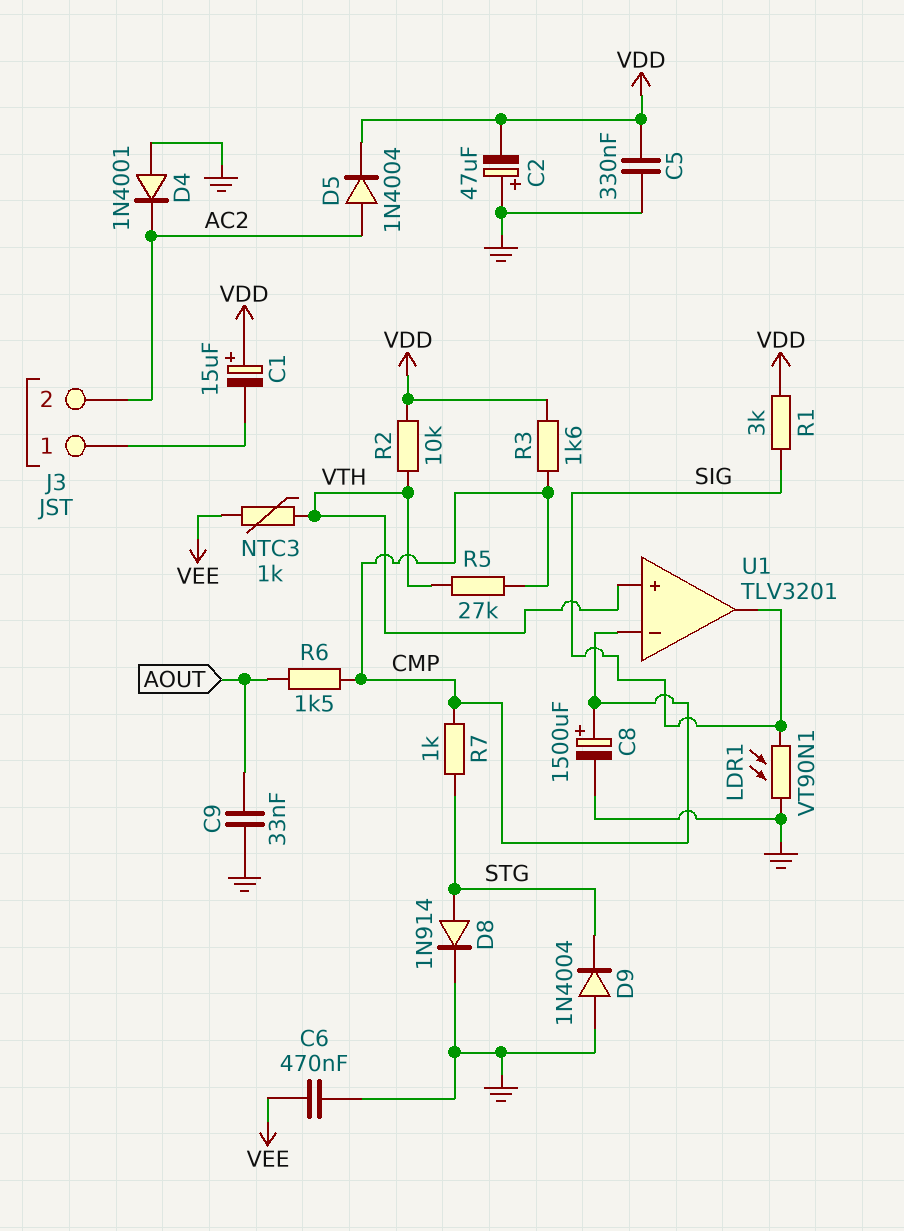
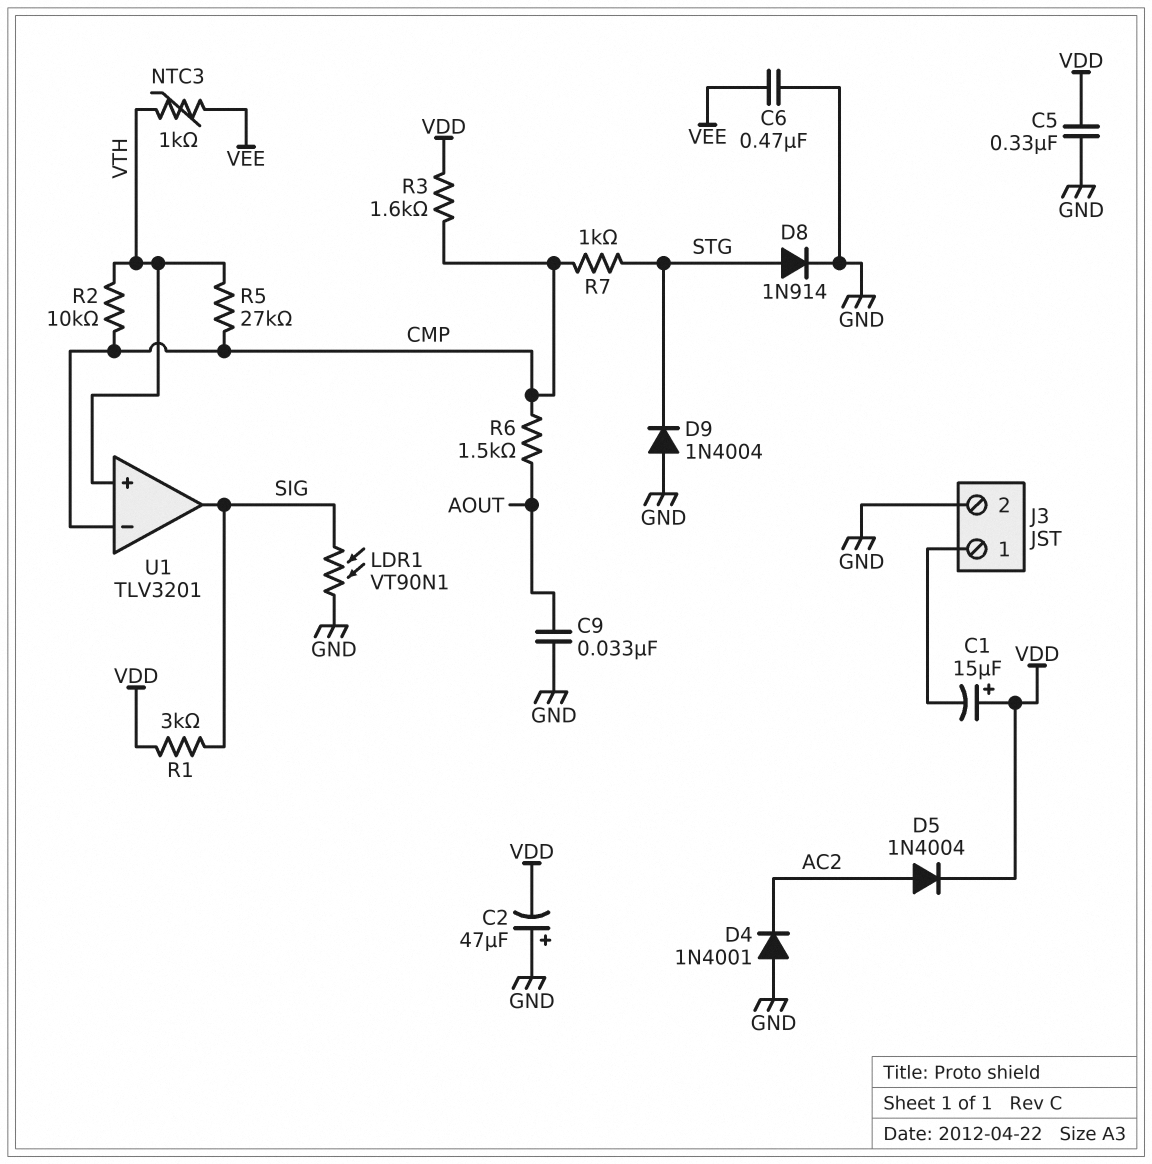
C8: 1500uF (plus CMP, minus GND) -> none
J3 pin 2: AC2 -> GND
R2: 10k (VDD, VTH) -> 10k (CMP, VTH)

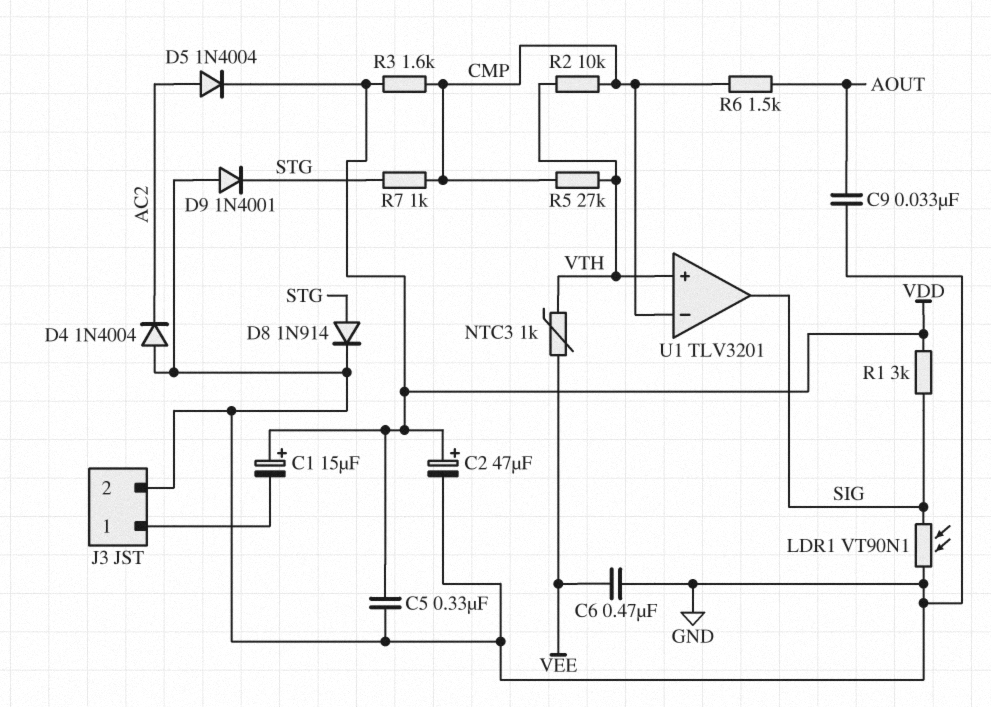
C2: 47uF (plus GND, minus VDD) -> 47uF (plus VDD, minus GND)
D4: diode 1N4001 (A GND, K AC2) -> diode 1N4004 (A GND, K AC2)
D9: diode 1N4004 (A GND, K STG) -> diode 1N4001 (A GND, K STG)

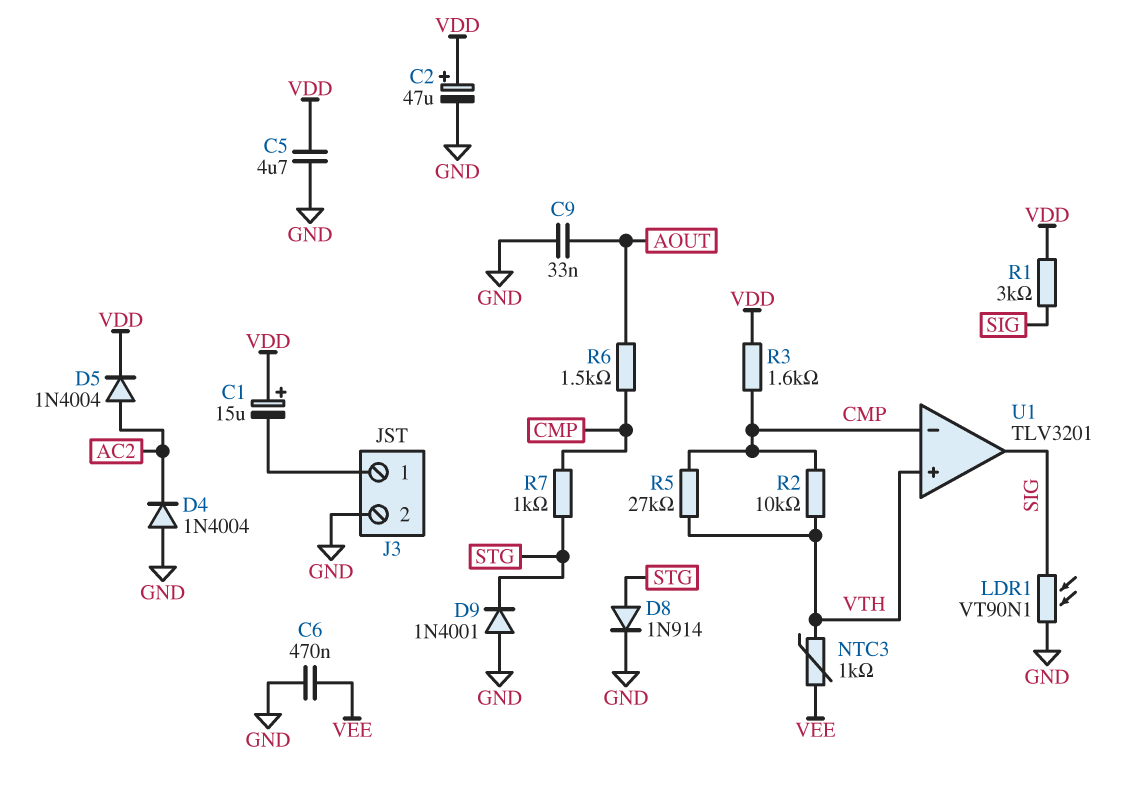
C5: 330nF (GND, VDD) -> 4.7uF (GND, VDD)

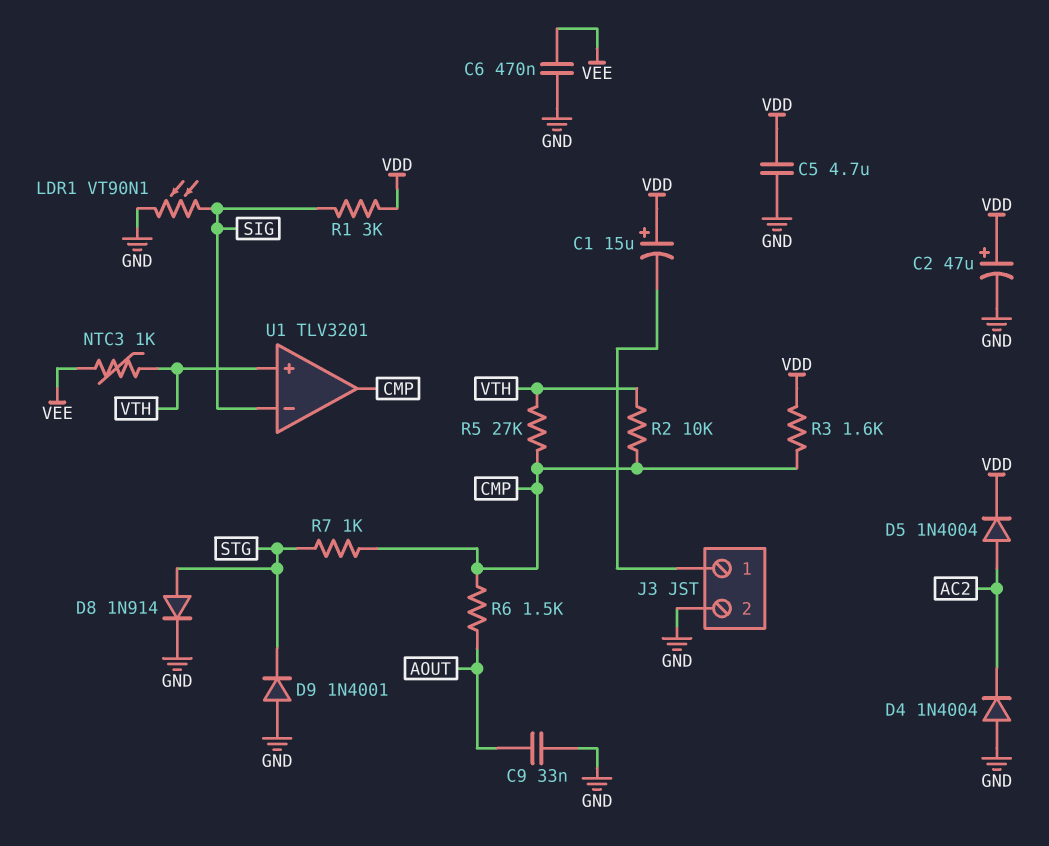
U1 pin in-: CMP -> SIG
U1 pin out: SIG -> CMP

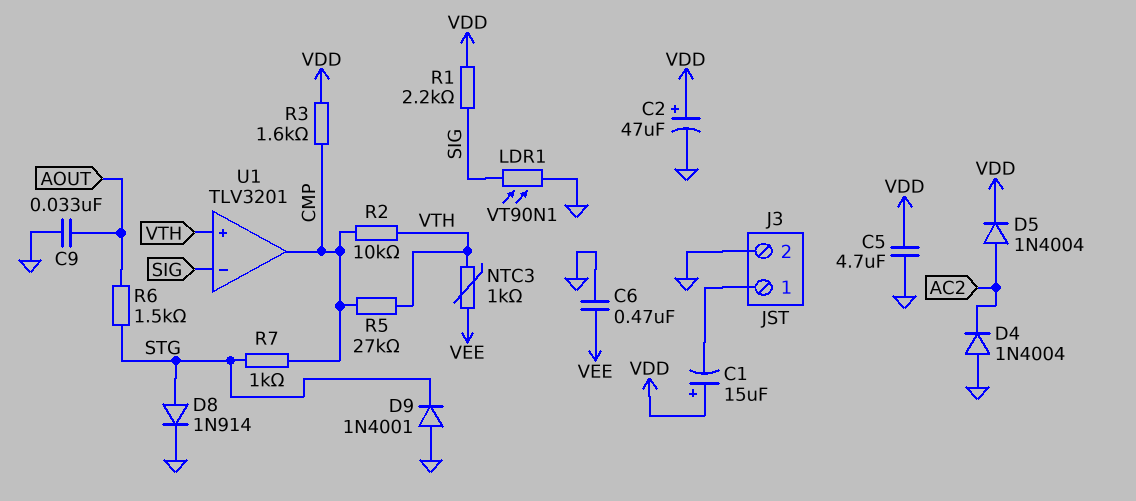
R1: 3k (SIG, VDD) -> 2.2k (SIG, VDD)
R6: 1.5k (AOUT, CMP) -> 1.5k (AOUT, STG)

